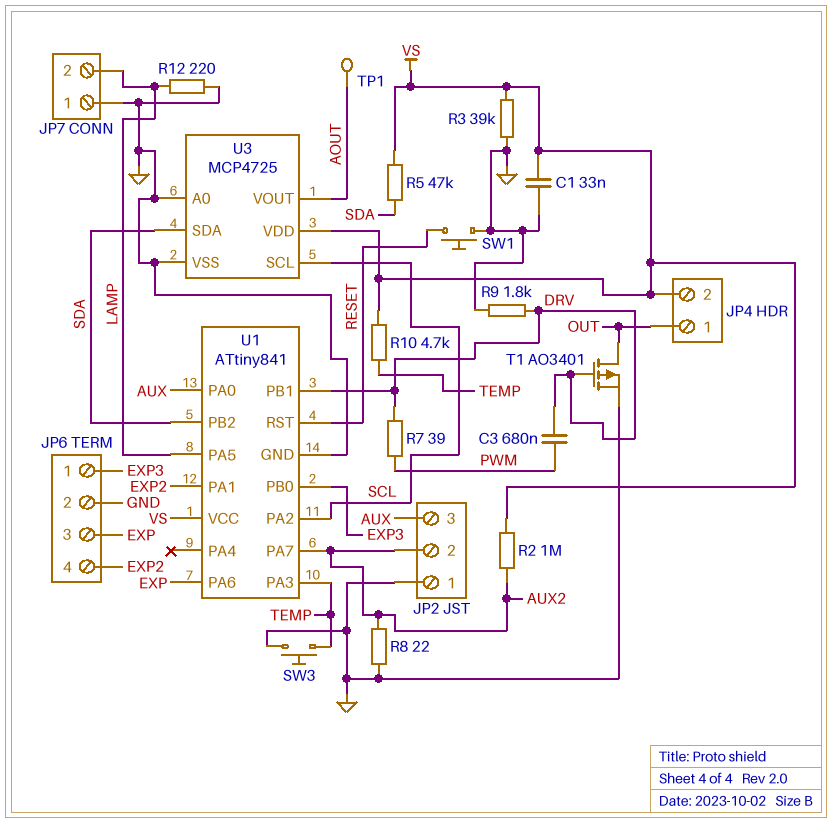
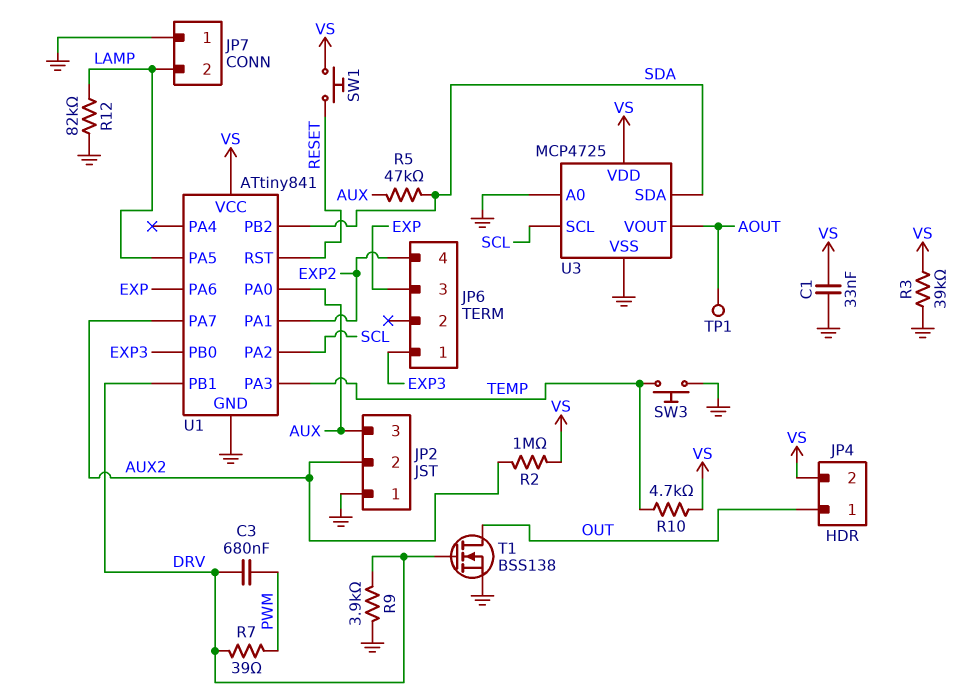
JP6 pin 2: GND -> none
R5: 47k (SDA, VS) -> 47k (AUX, SDA)
R8: 22 (AUX2, GND) -> none
R9: 1.8k (DRV, GND) -> 3.9k (DRV, GND)
R12: 220 (GND, LAMP) -> 82k (GND, LAMP)
SW1: button (GND, RESET) -> button (RESET, VS)
T1: PMOS AO3401 (G DRV, D OUT, S GND) -> NMOS BSS138 (G DRV, D OUT, S GND)

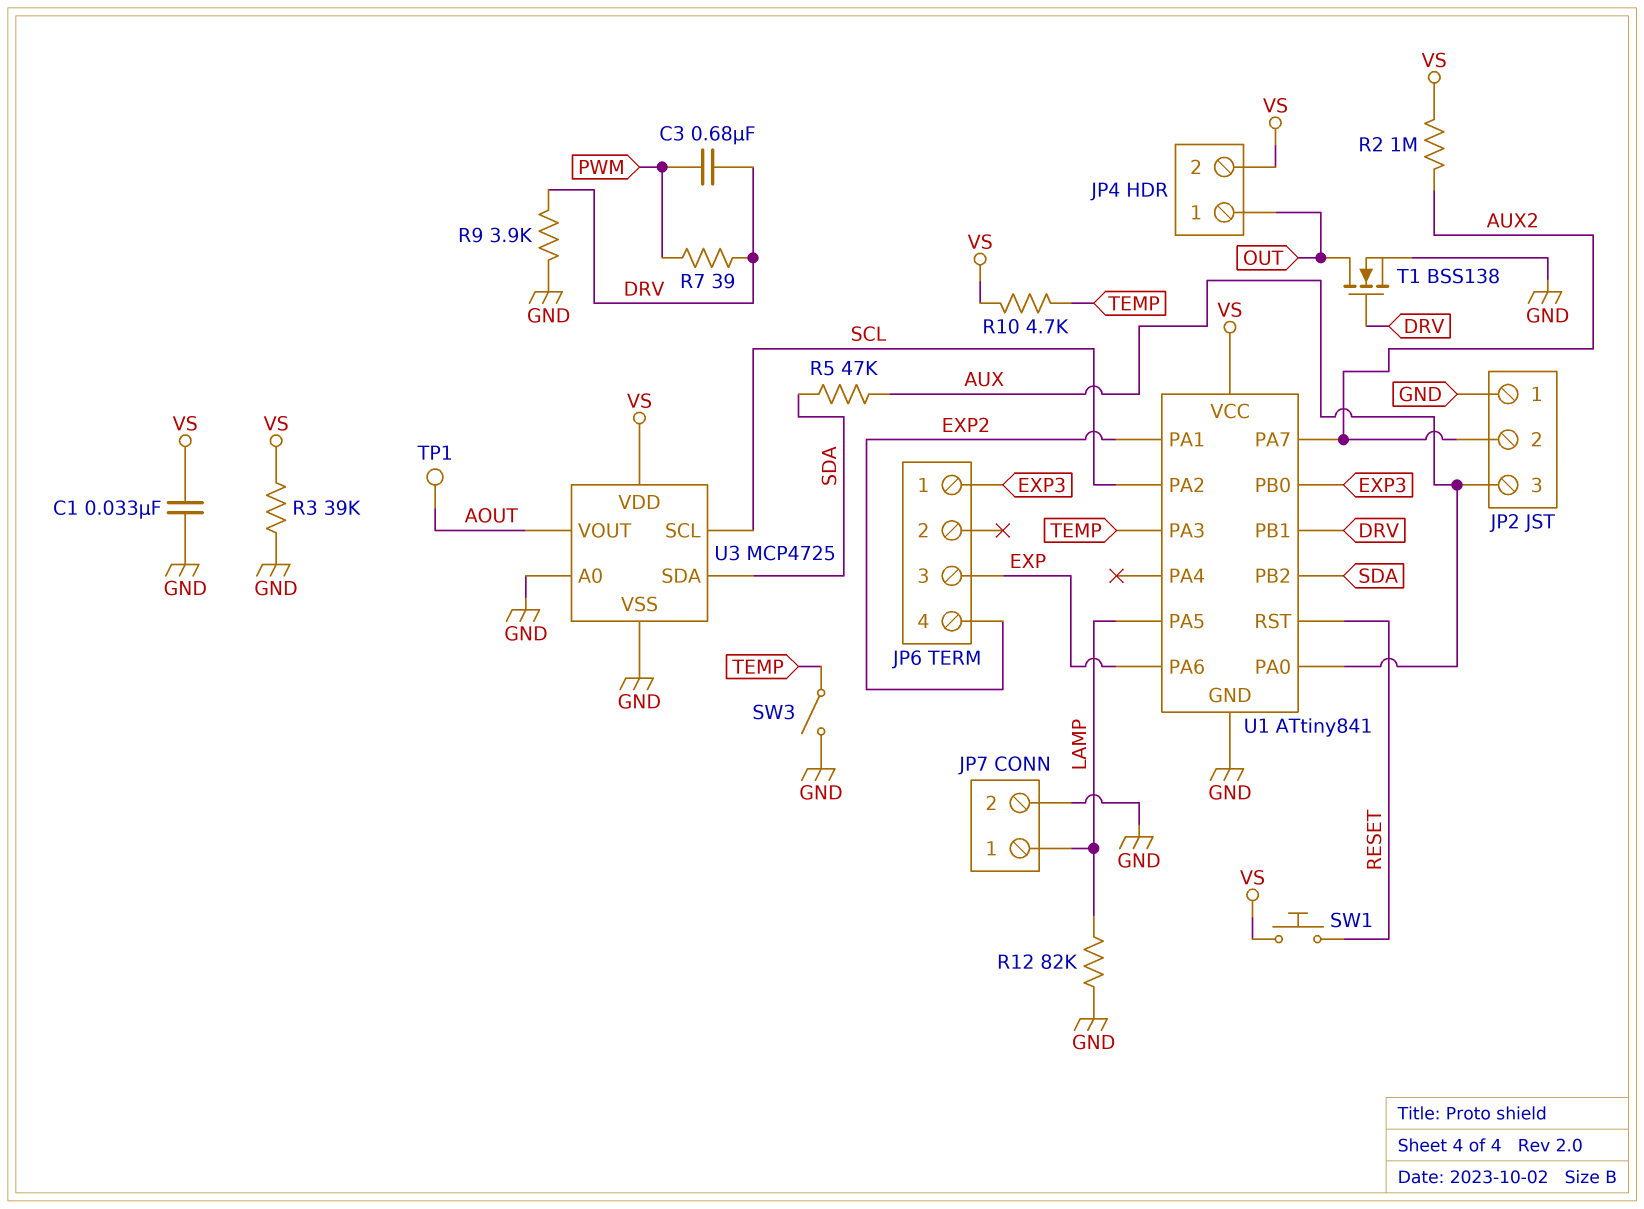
JP7 pin 1: GND -> LAMP
JP7 pin 2: LAMP -> GND
SW3: button (GND, TEMP) -> switch (GND, TEMP)

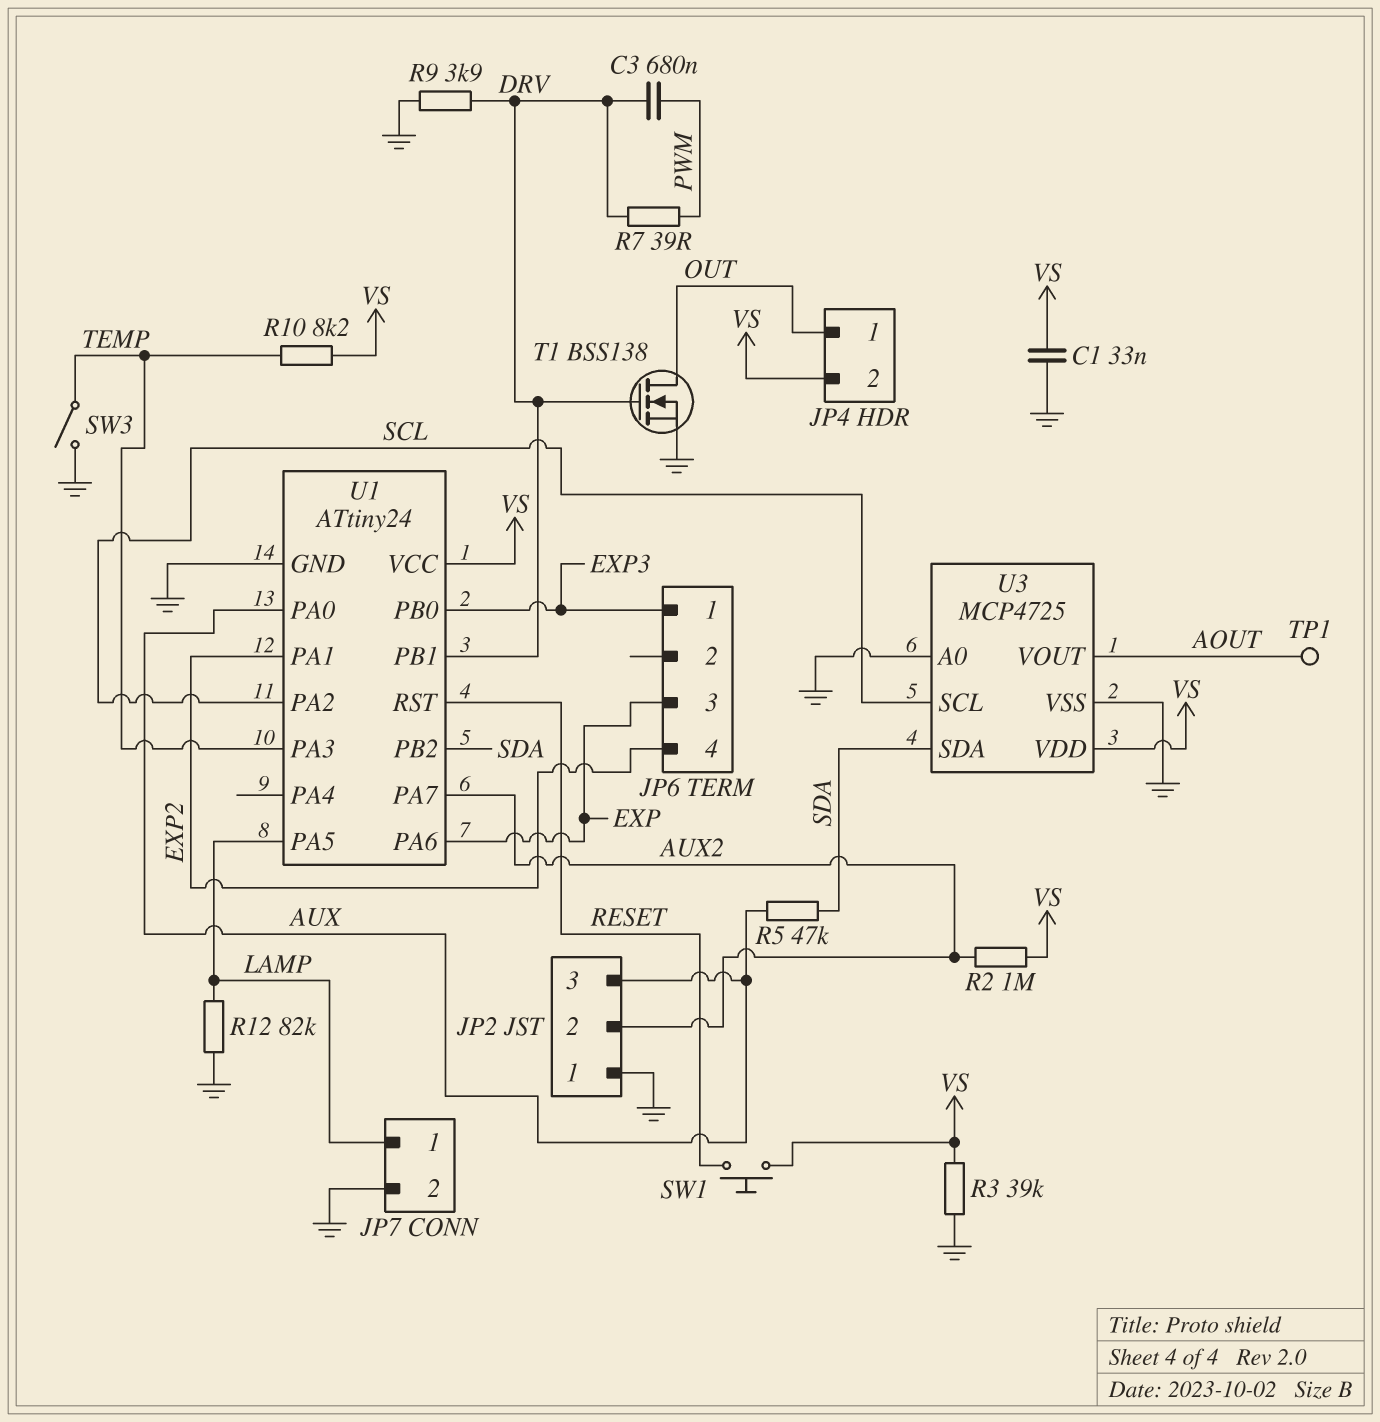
R10: 4.7k (TEMP, VS) -> 8.2k (TEMP, VS)
U1: ATtiny841 -> ATtiny24

